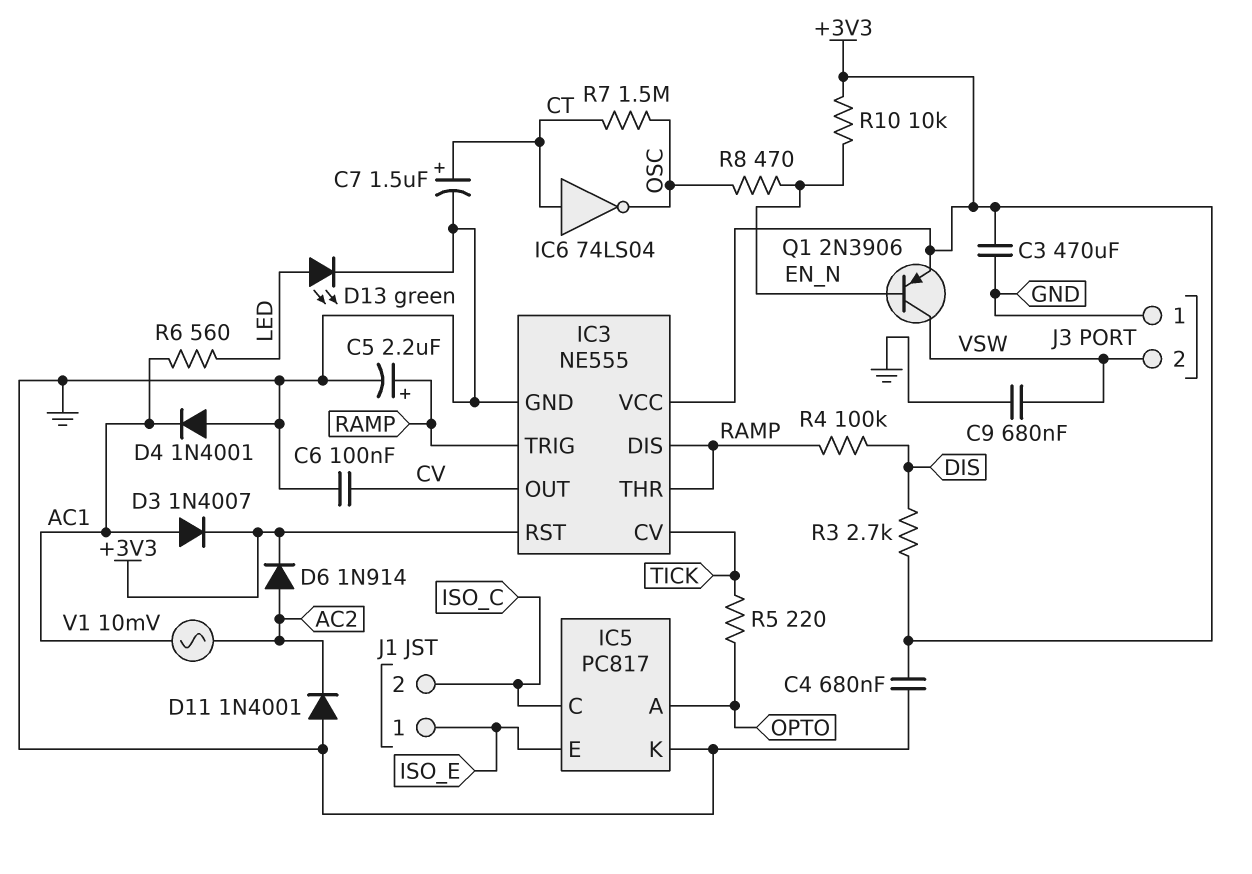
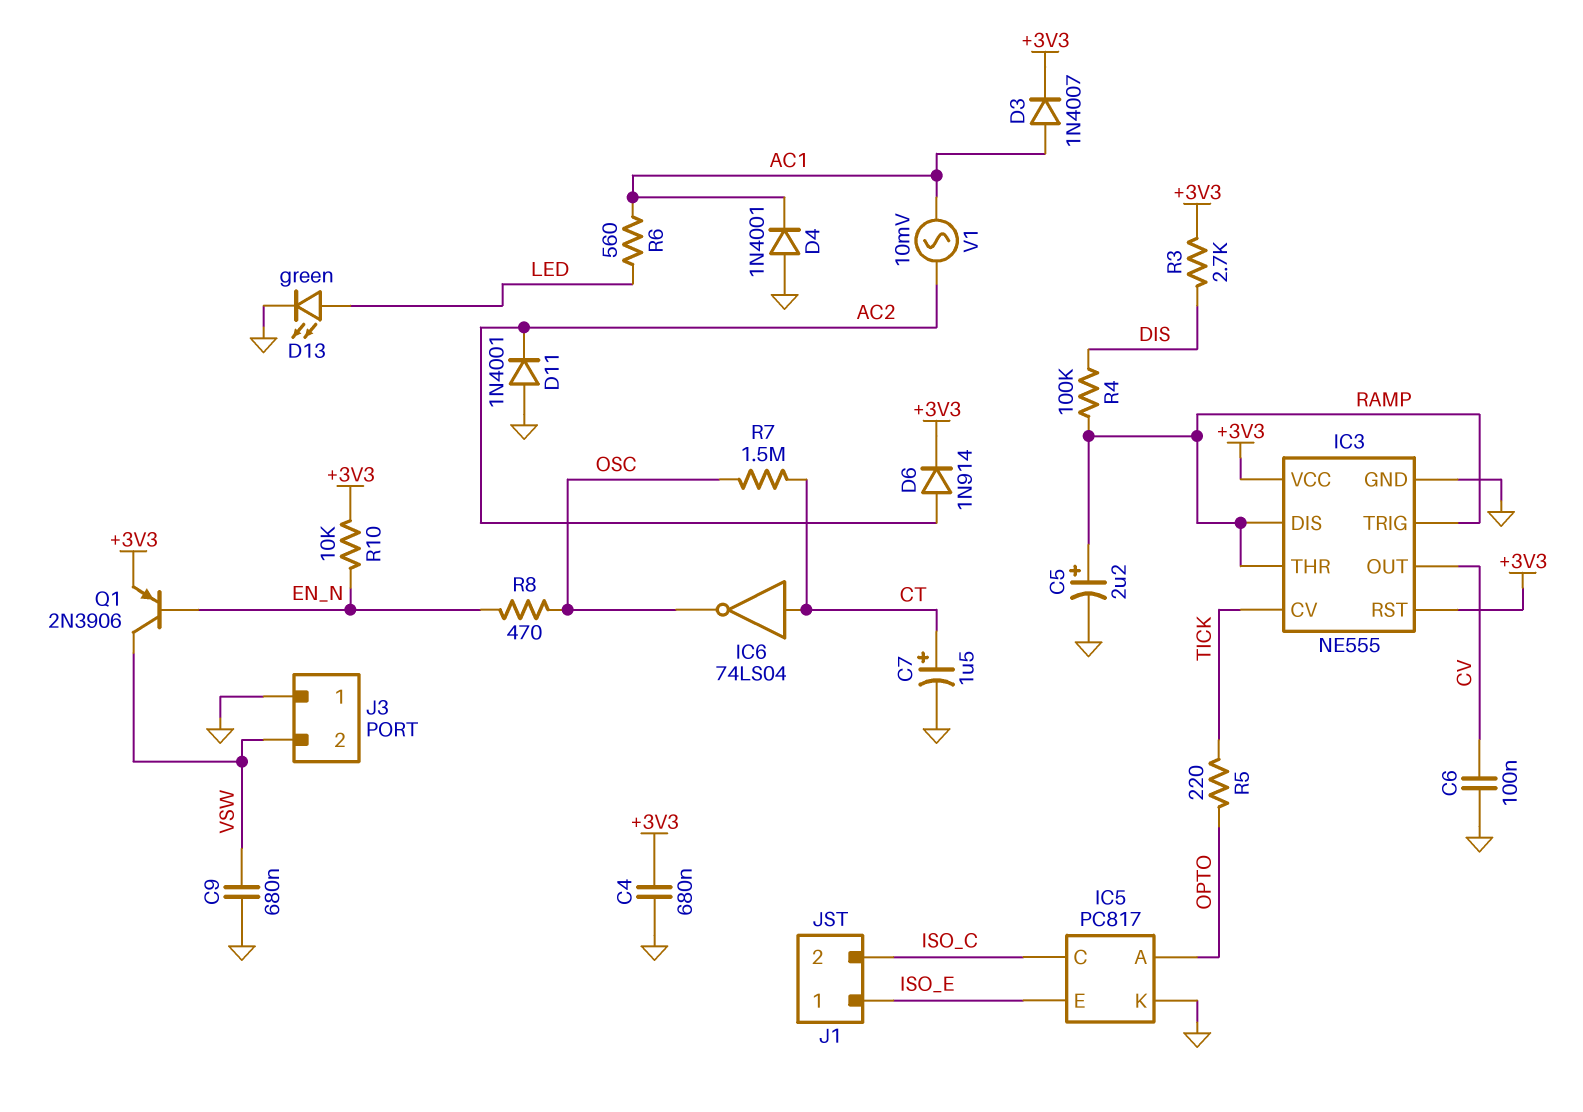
C3: 470uF (+3V3, GND) -> none

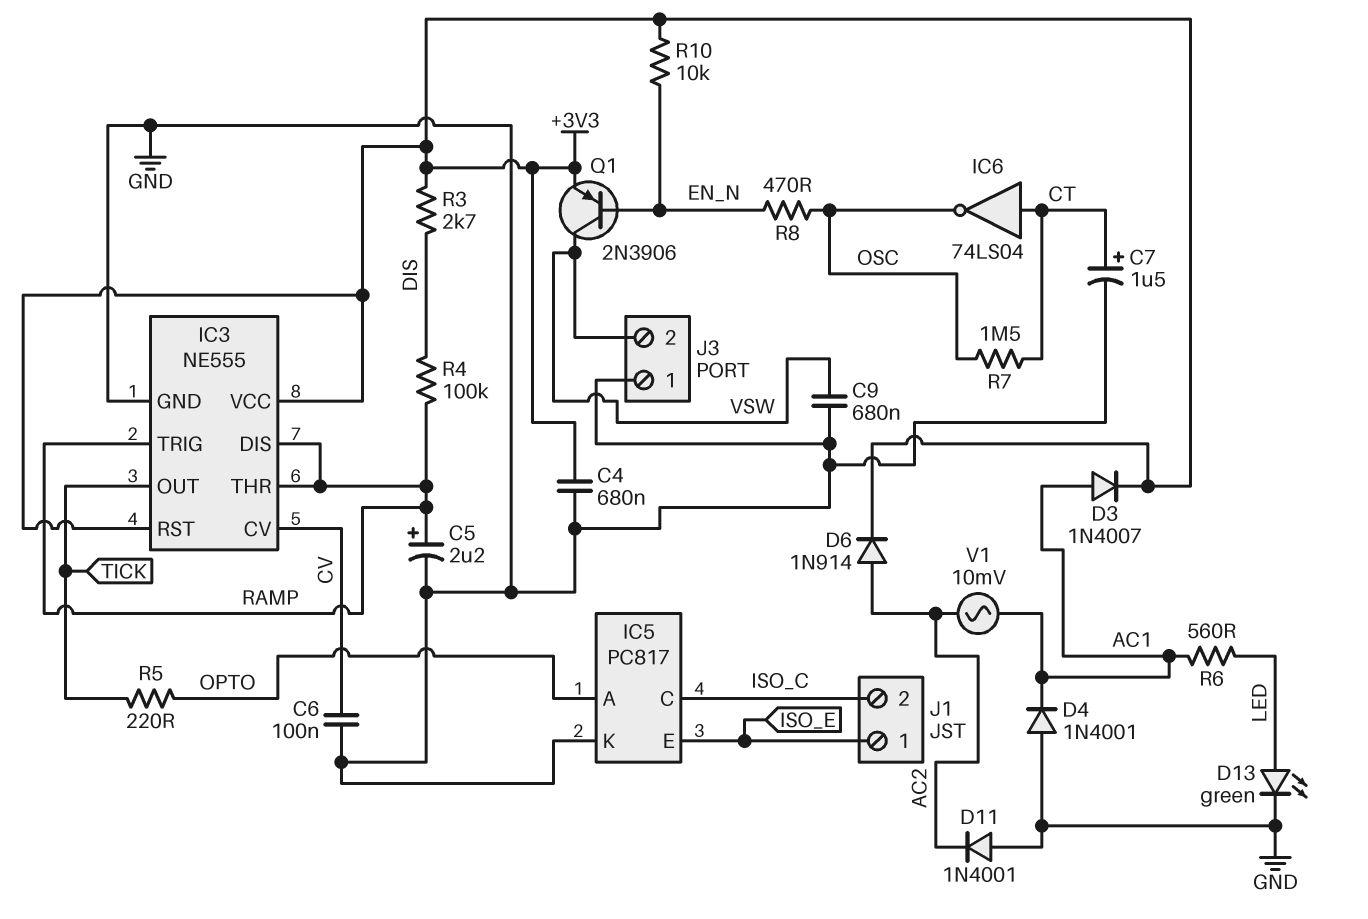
IC3 pin CV: TICK -> CV
IC3 pin OUT: CV -> TICK

